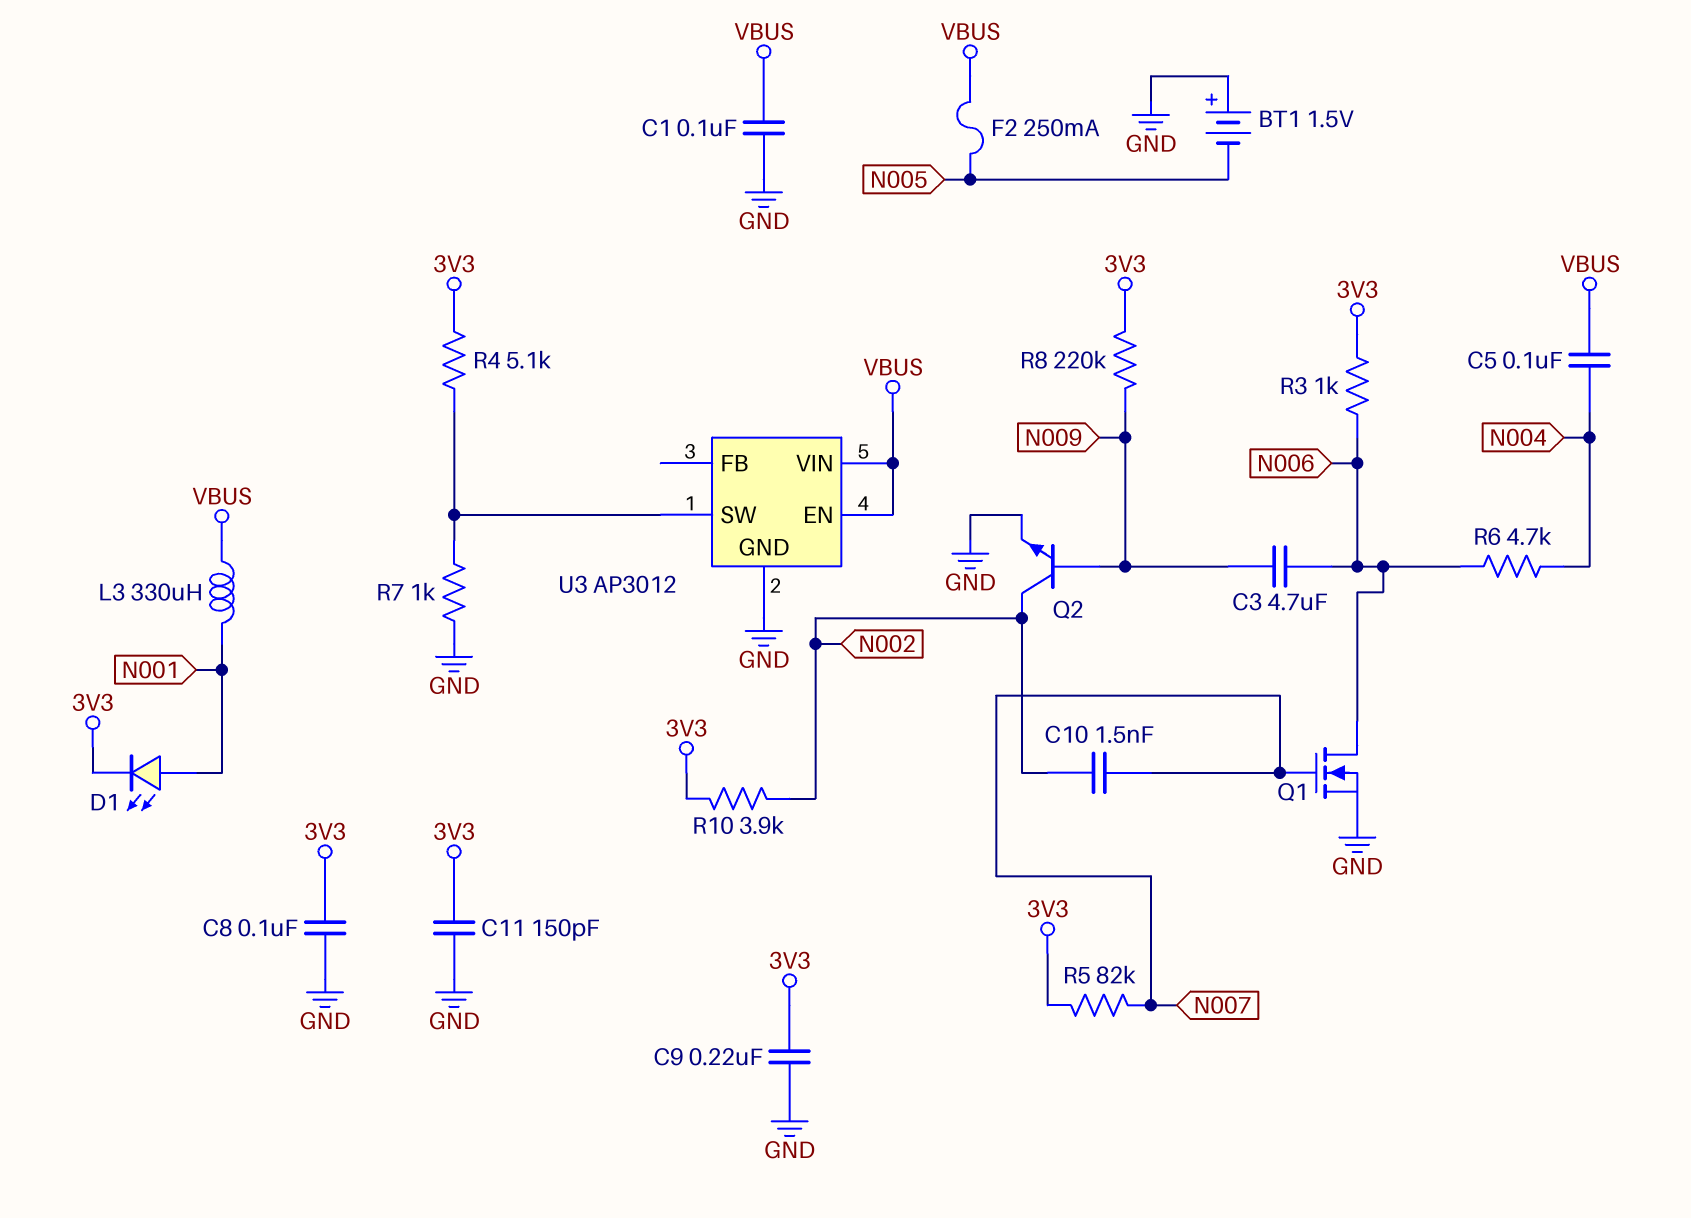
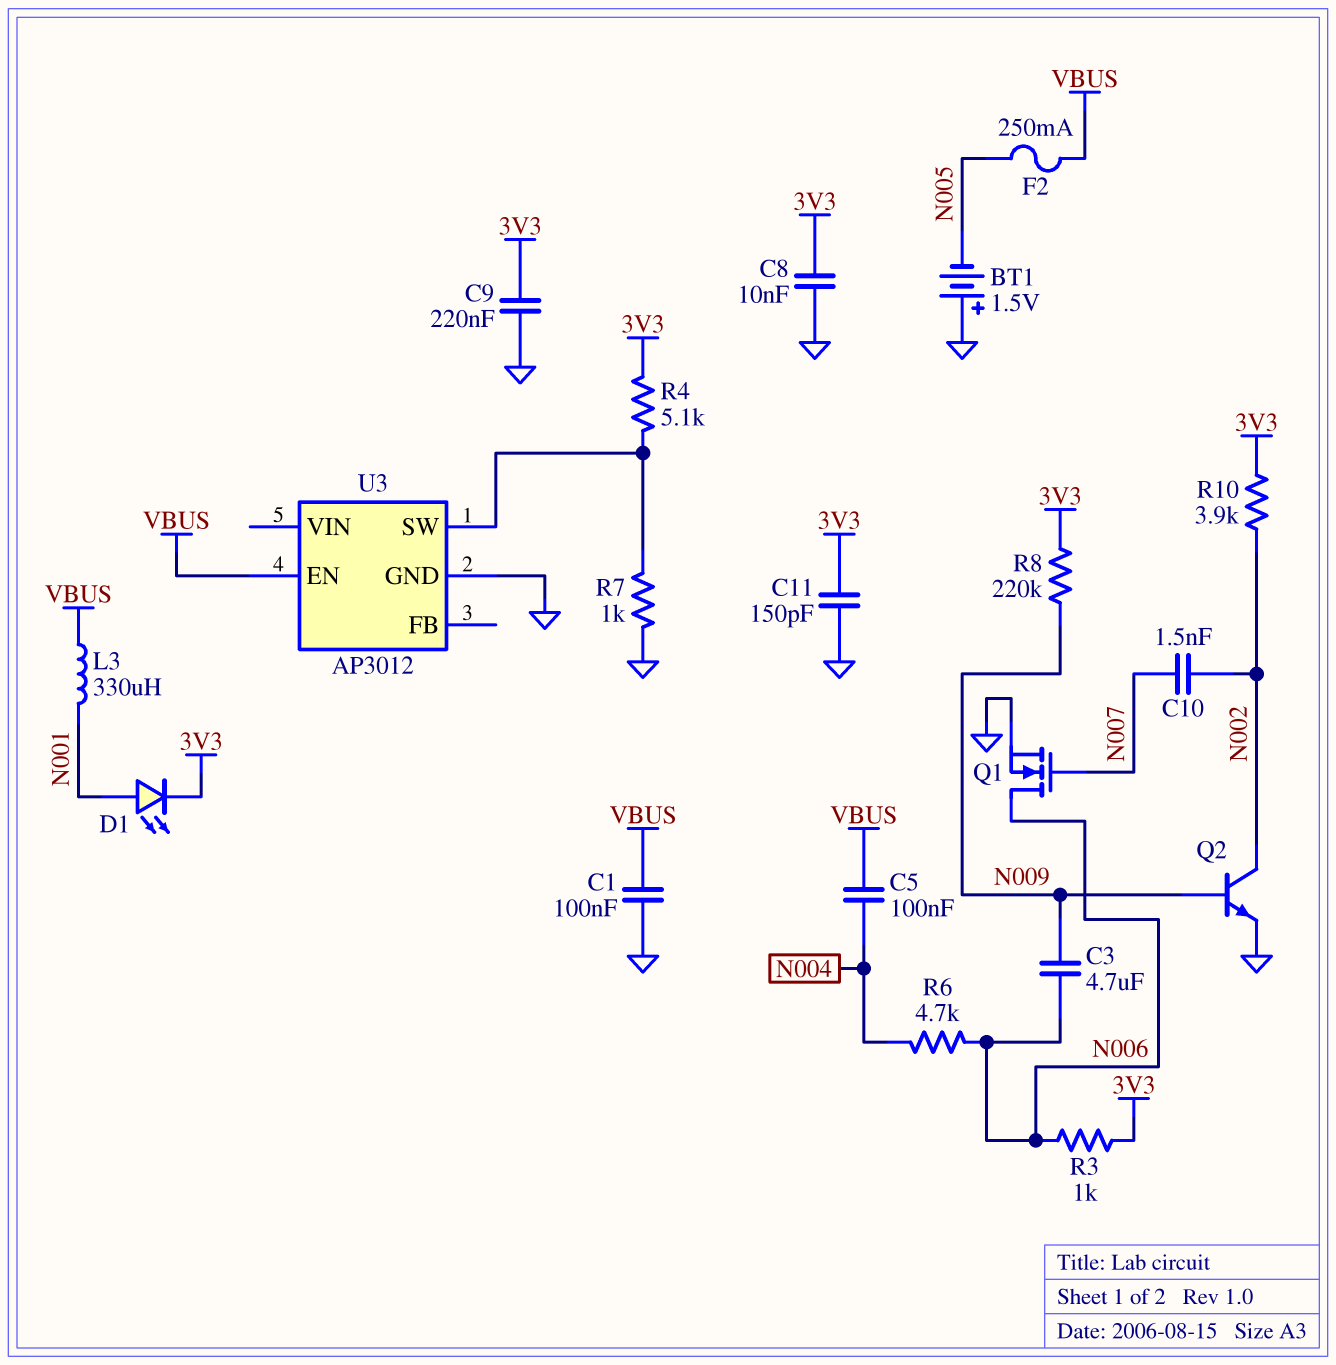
C8: 100nF (3V3, GND) -> 10nF (3V3, GND)
R5: 82k (3V3, N007) -> none
U3 pin VIN: VBUS -> none

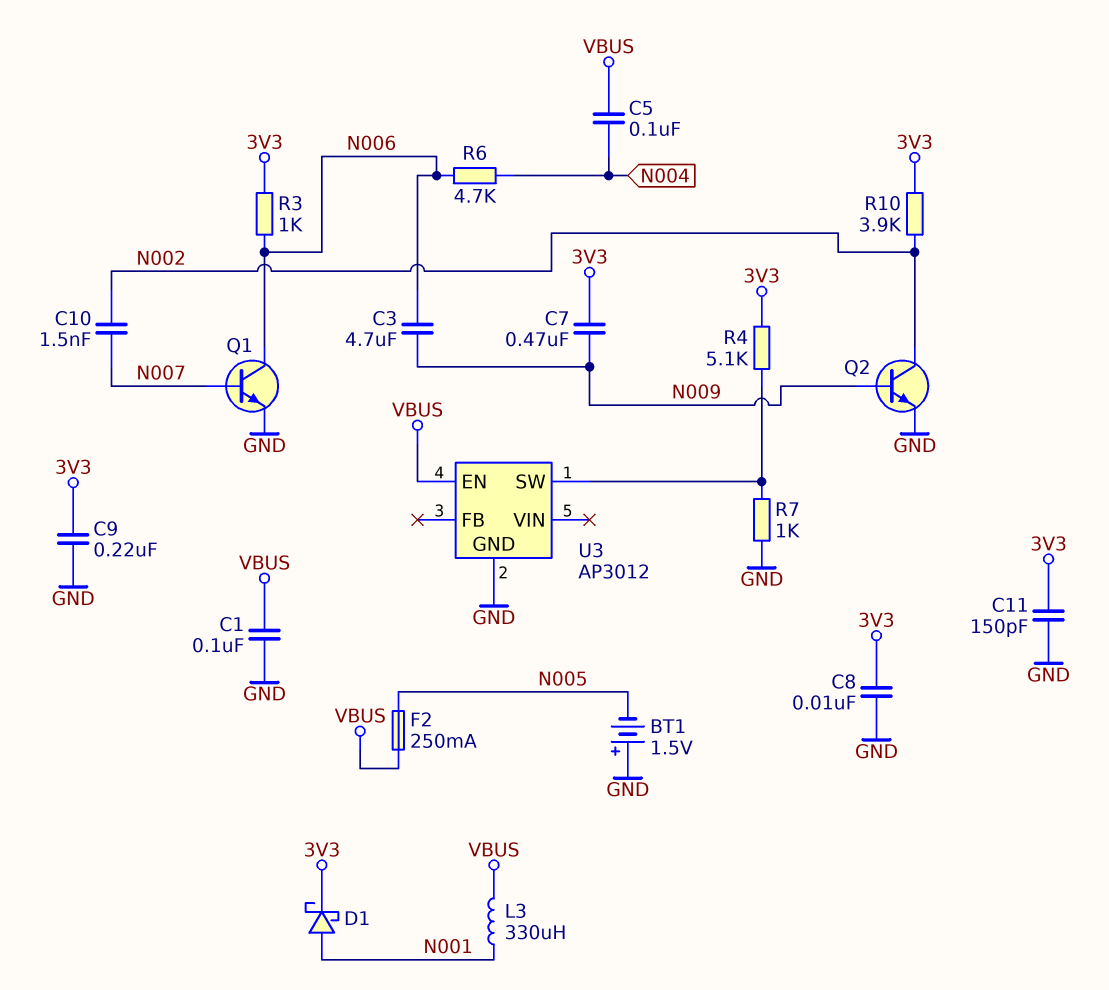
C7: none -> 470nF (3V3, N009)
D1: LED (A N001, K 3V3) -> schottky (A N001, K 3V3)
Q1: NMOS (G N007, D N006, S GND) -> NPN (B N007, C N006, E GND)
R8: 220k (3V3, N009) -> none

